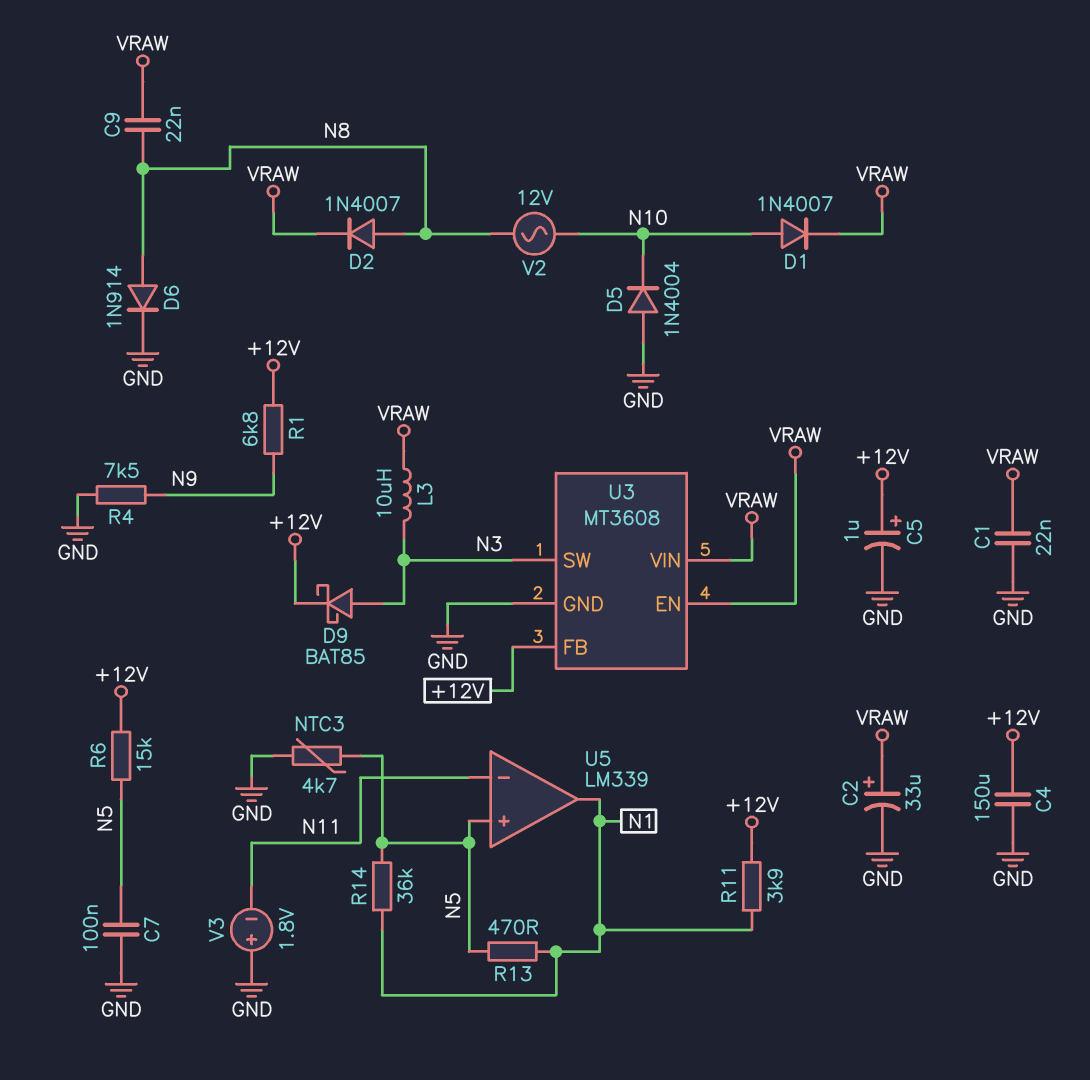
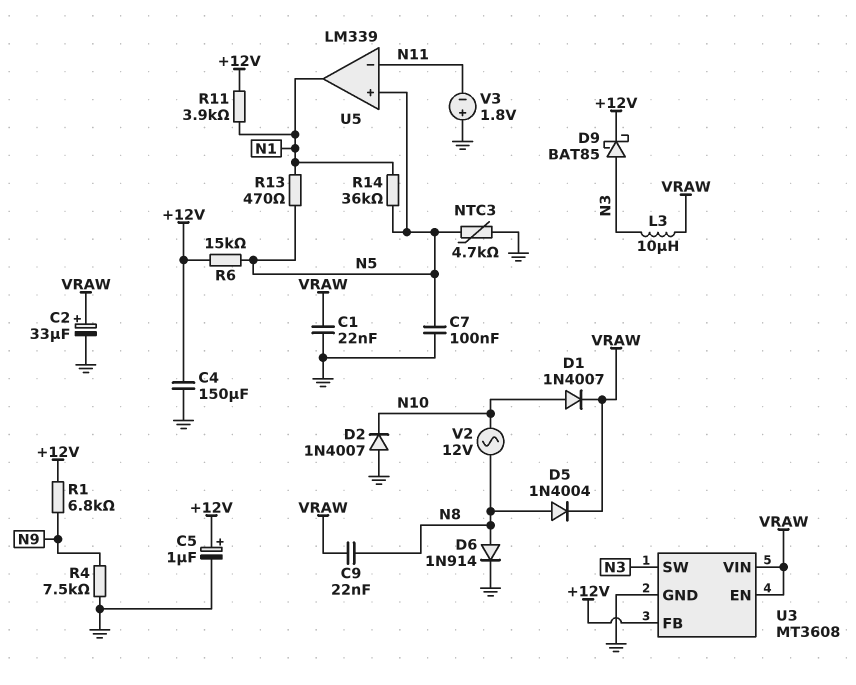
D2: diode 1N4007 (A N8, K VRAW) -> diode 1N4007 (A GND, K N10)
D5: diode 1N4004 (A GND, K N10) -> diode 1N4004 (A N8, K VRAW)

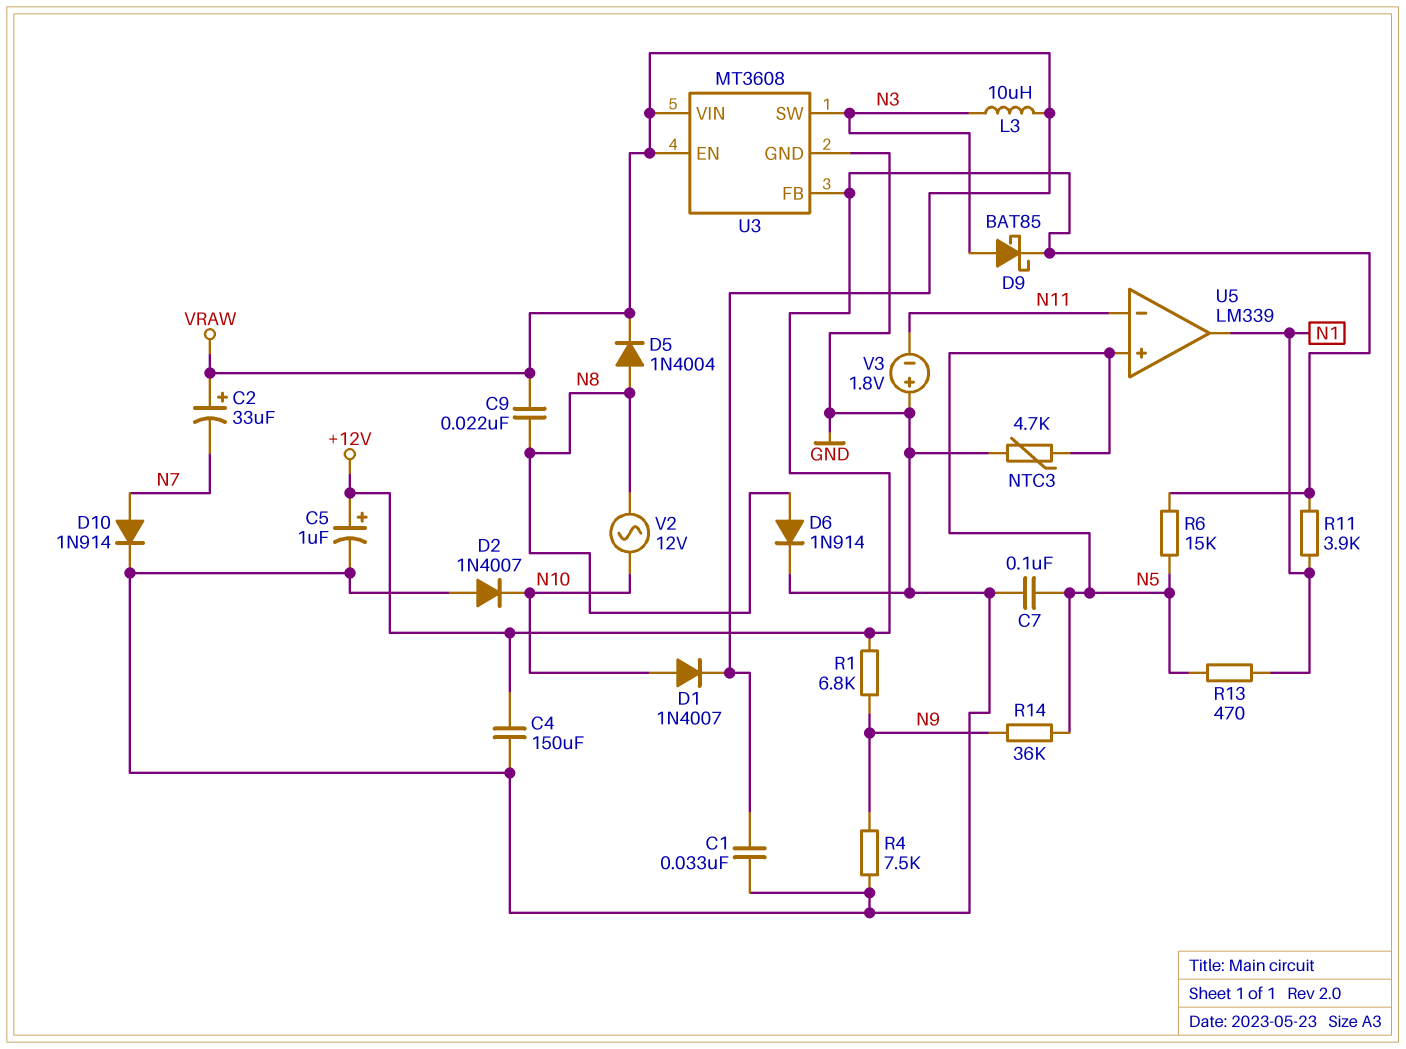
C1: 22nF (GND, VRAW) -> 33nF (GND, VRAW)
C2: 33uF (plus VRAW, minus GND) -> 33uF (plus VRAW, minus N7)
D10: none -> diode 1N914 (A N7, K GND)
R14: 36k (N1, N5) -> 36k (N5, N9)

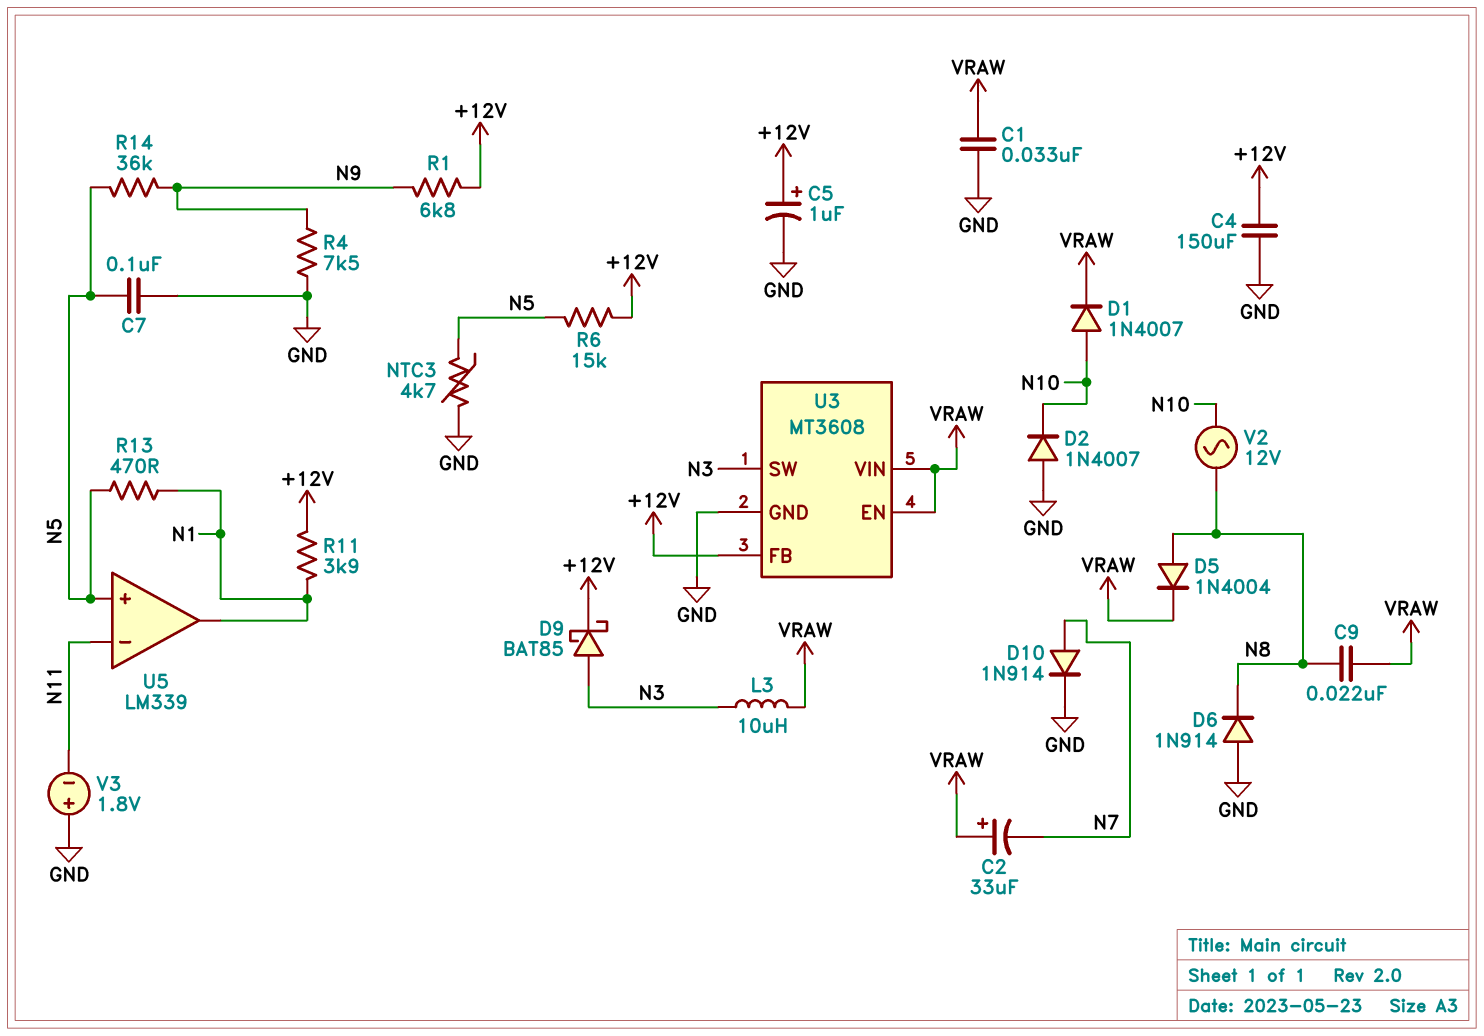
D6: diode 1N914 (A N8, K GND) -> diode 1N914 (A GND, K N8)

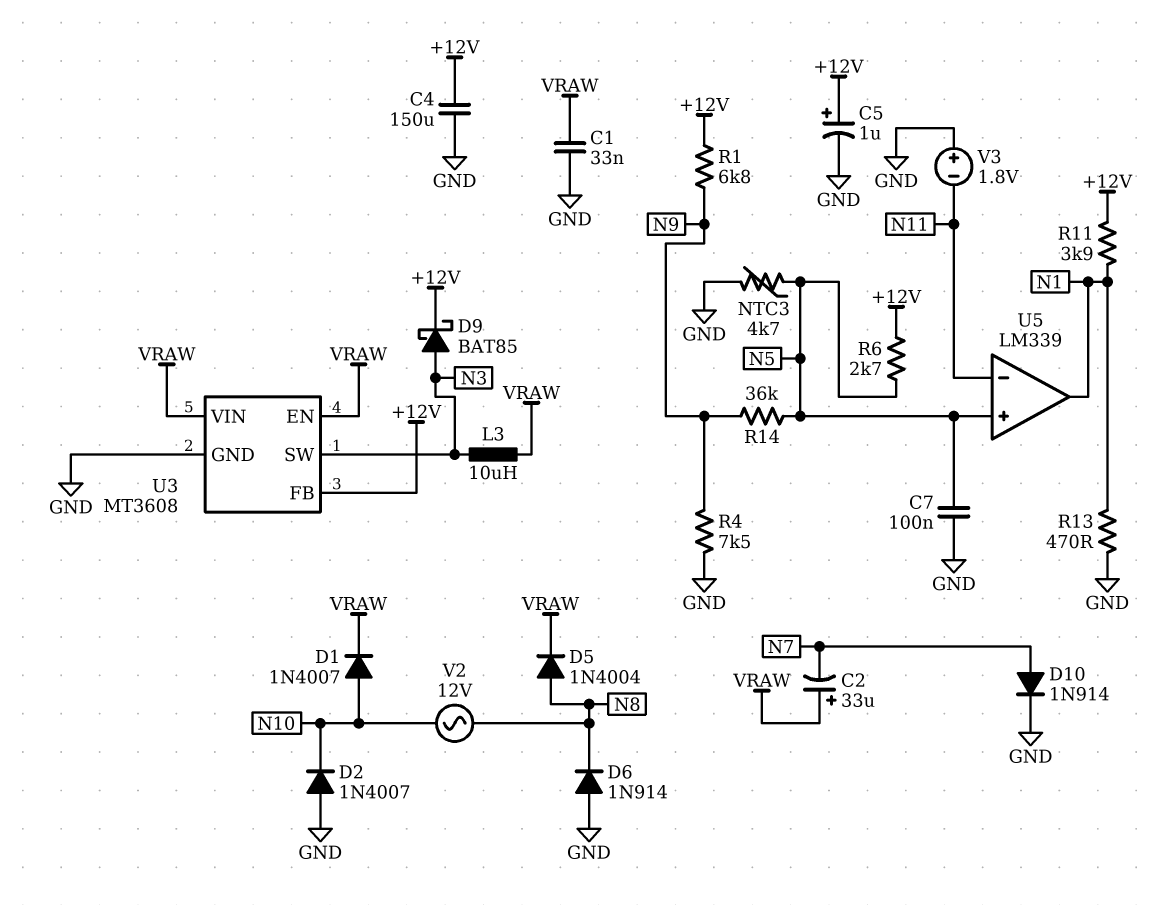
C9: 22nF (N8, VRAW) -> none
R6: 15k (+12V, N5) -> 2.7k (+12V, N5)
R13: 470 (N1, N5) -> 470 (GND, N1)

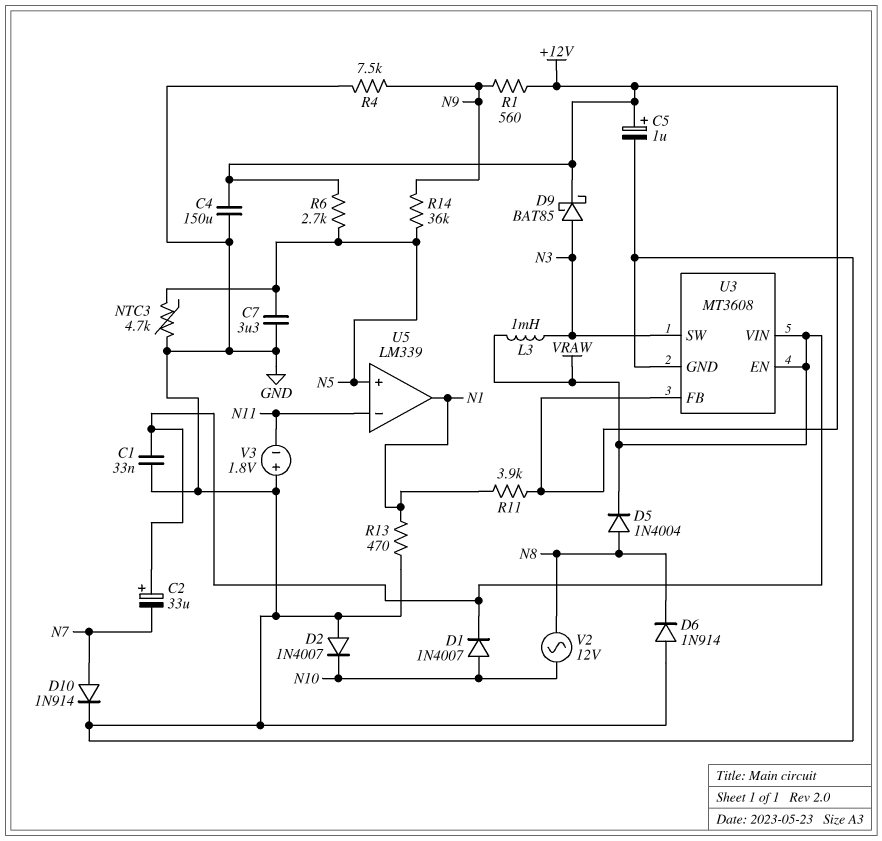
C7: 100nF (GND, N5) -> 3.3uF (GND, N5)
L3: 10uH (N3, VRAW) -> 1mH (N3, VRAW)
R1: 6.8k (+12V, N9) -> 560 (+12V, N9)

